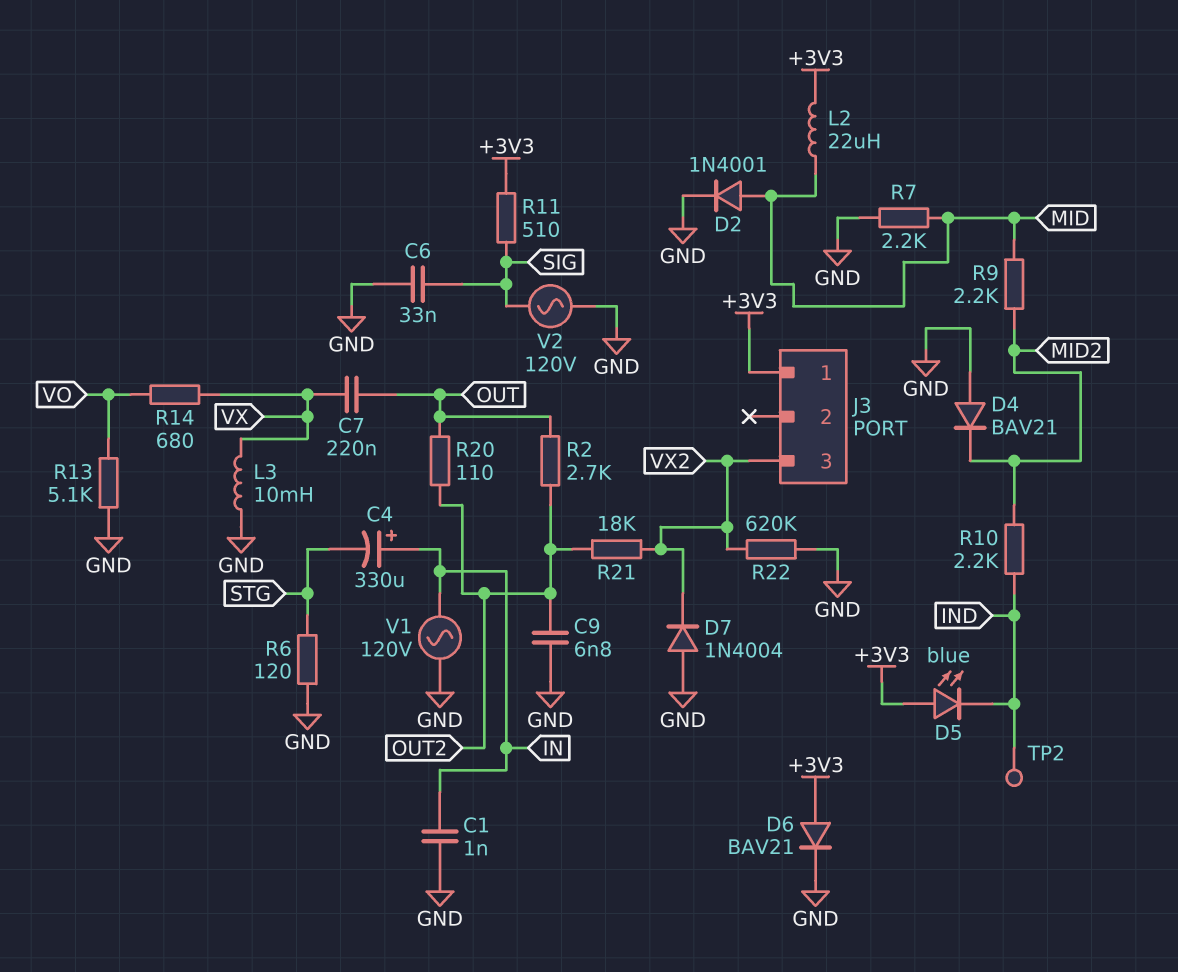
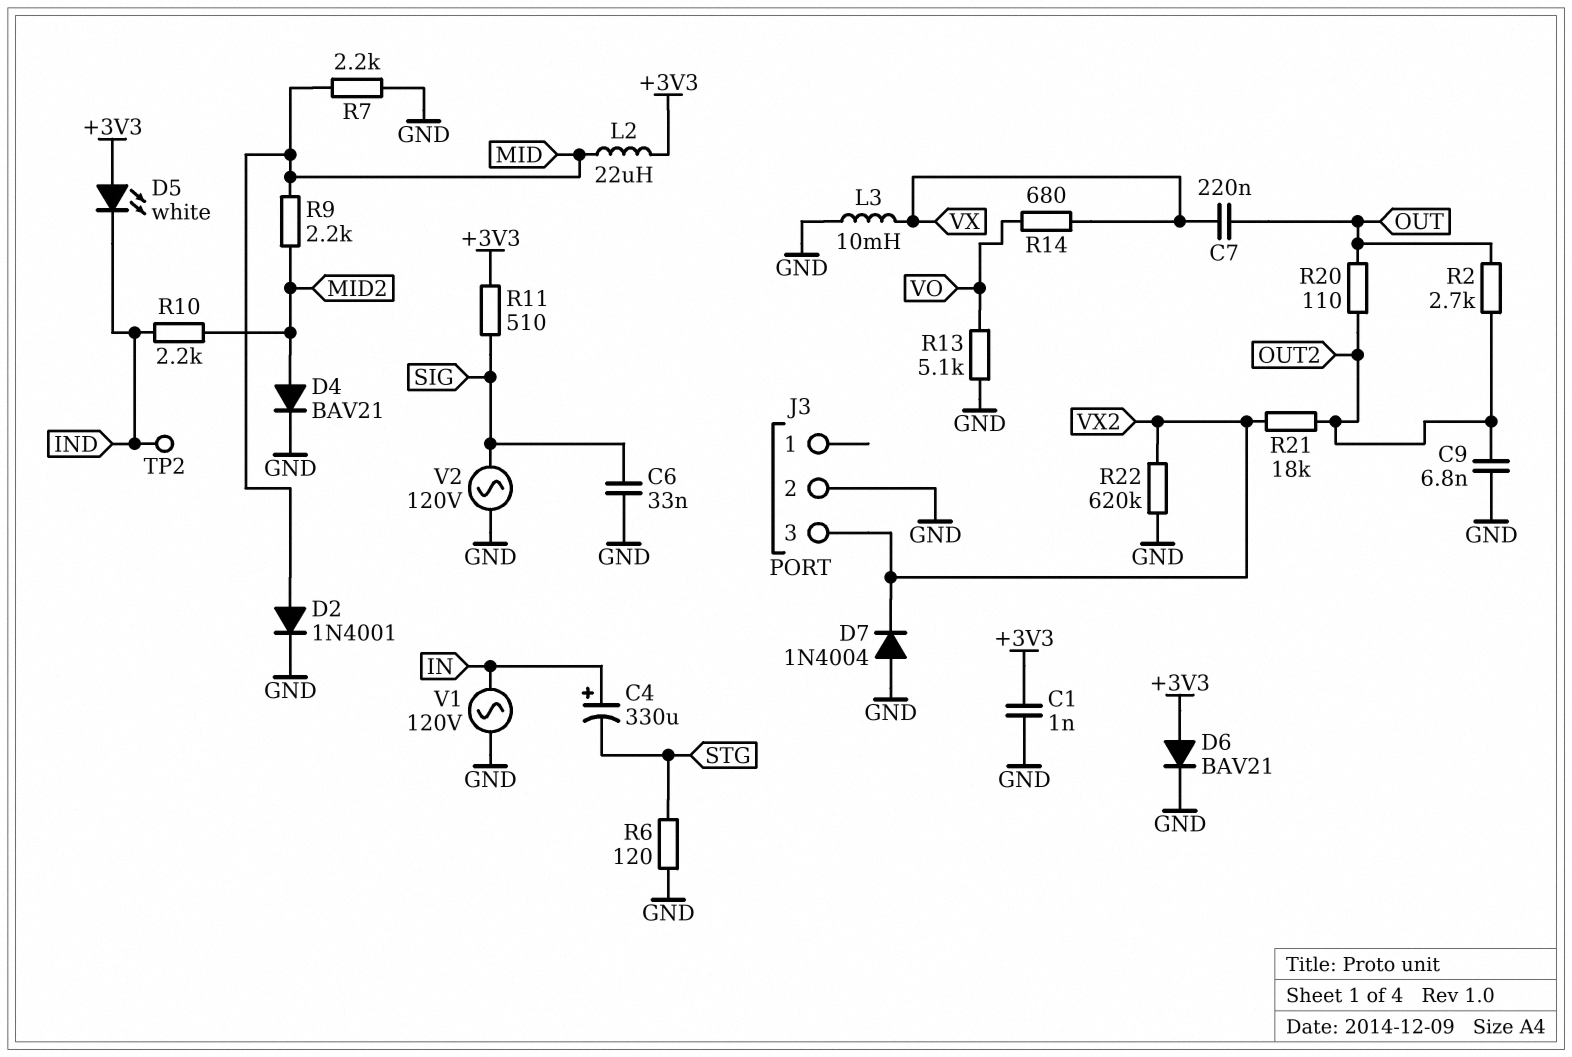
C1: 1nF (GND, IN) -> 1nF (+3V3, GND)
D4: diode BAV21 (A GND, K MID2) -> diode BAV21 (A MID2, K GND)
D5: LED blue (A +3V3, K IND) -> LED white (A +3V3, K IND)
J3 pin 1: +3V3 -> none
J3 pin 2: none -> GND

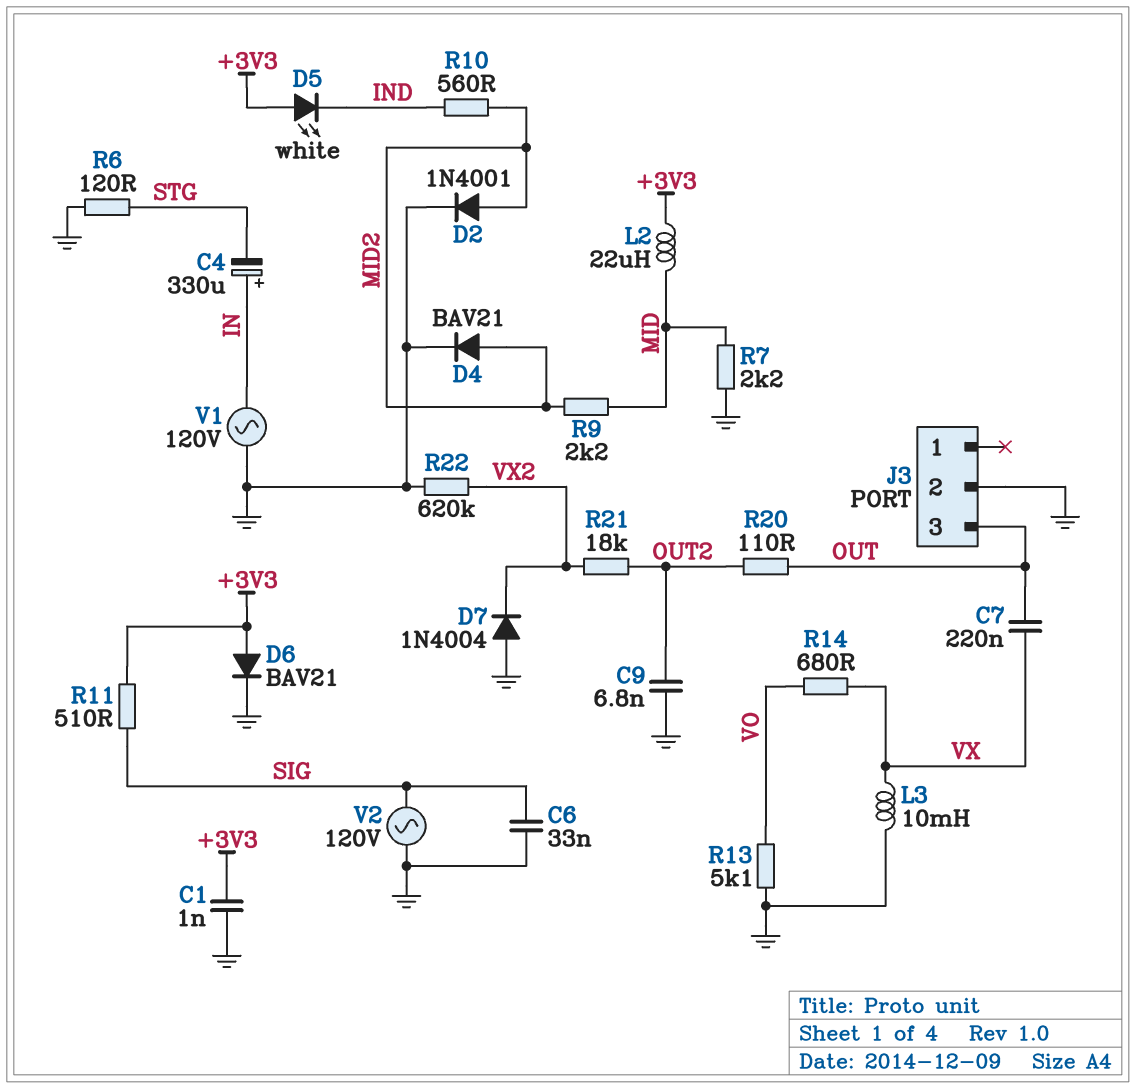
D2: diode 1N4001 (A MID, K GND) -> diode 1N4001 (A MID2, K GND)
J3 pin 3: VX2 -> OUT
R2: 2.7k (OUT, OUT2) -> none
R10: 2.2k (IND, MID2) -> 560 (IND, MID2)
TP2: test point (IND) -> none

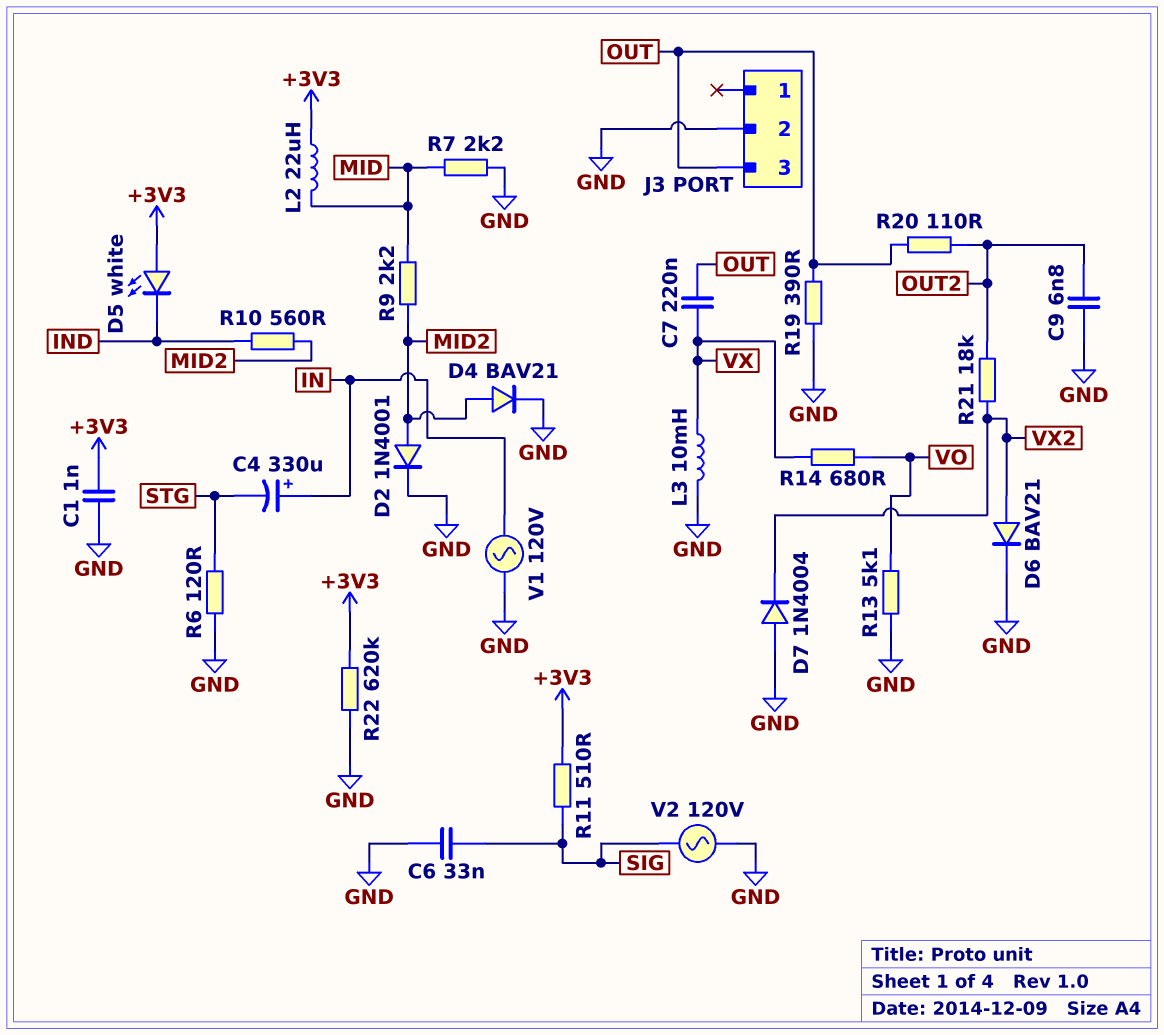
D6: diode BAV21 (A +3V3, K GND) -> diode BAV21 (A VX2, K GND)
R19: none -> 390 (GND, OUT)
R22: 620k (GND, VX2) -> 620k (+3V3, GND)

